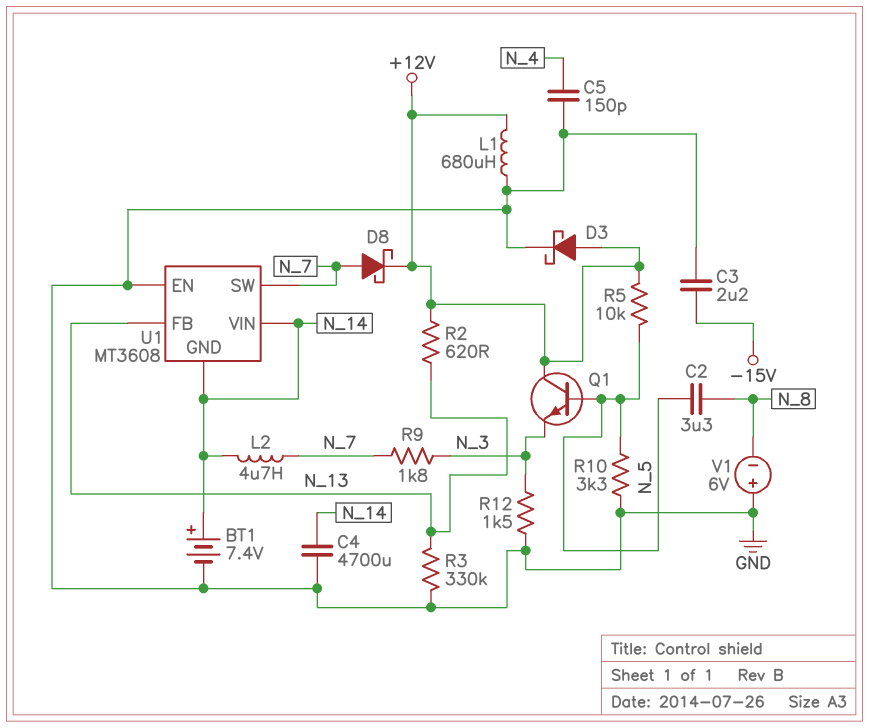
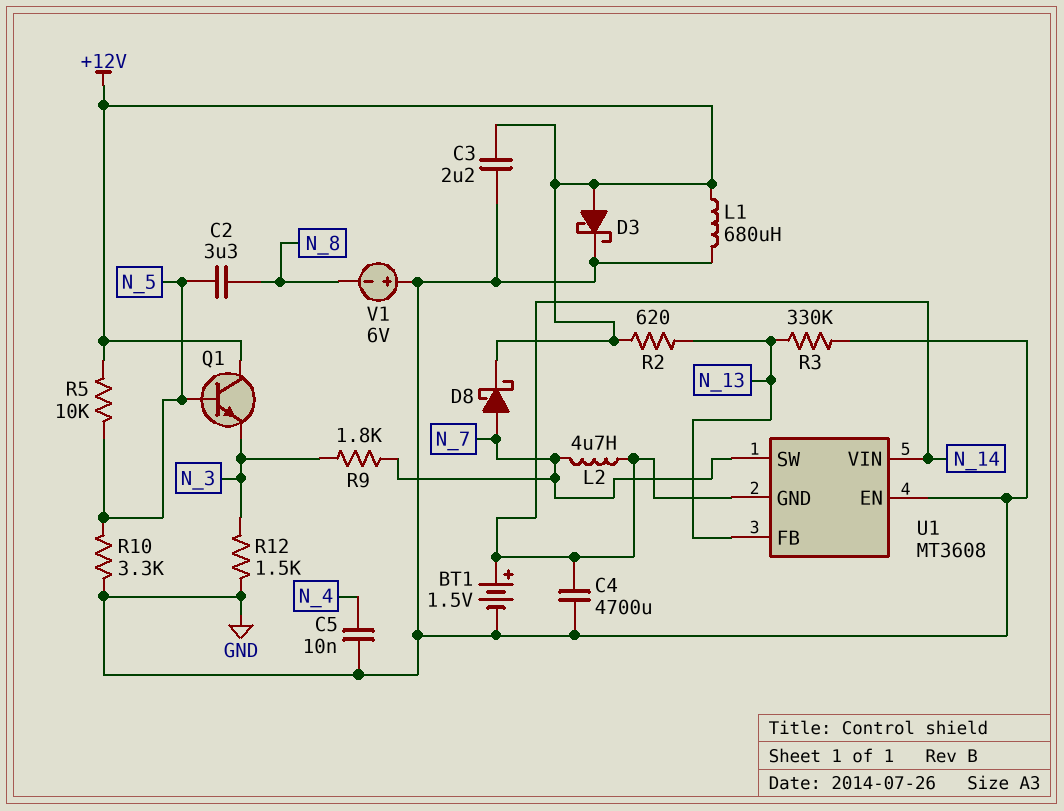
BT1: 7.4V (plus N_14, minus GND) -> 1.5V (plus N_14, minus GND)
C3: 2.2uF (-15V, GND) -> 2.2uF (+12V, GND)
C5: 150pF (GND, N_4) -> 10nF (GND, N_4)

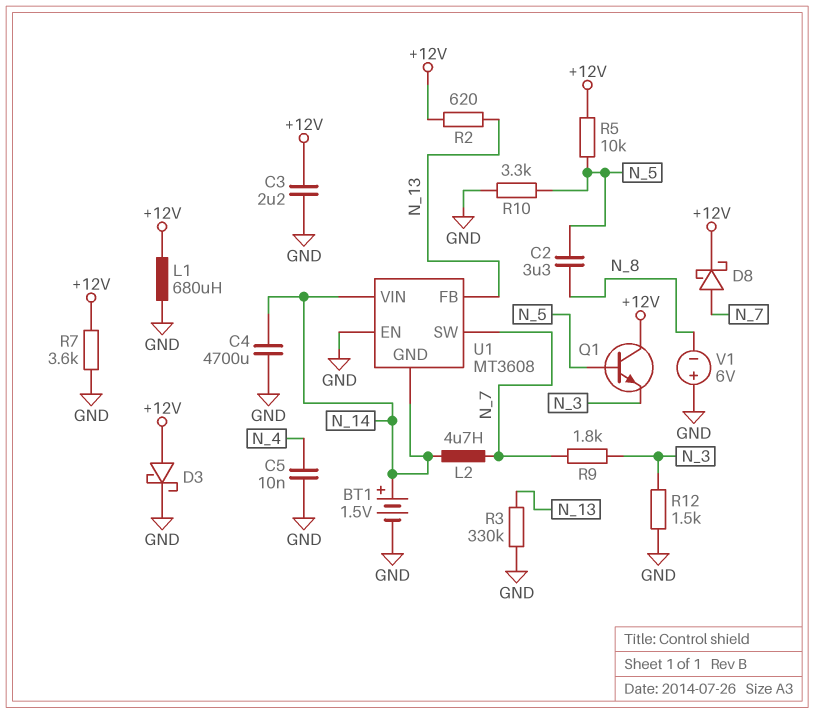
R7: none -> 3.6k (+12V, GND)

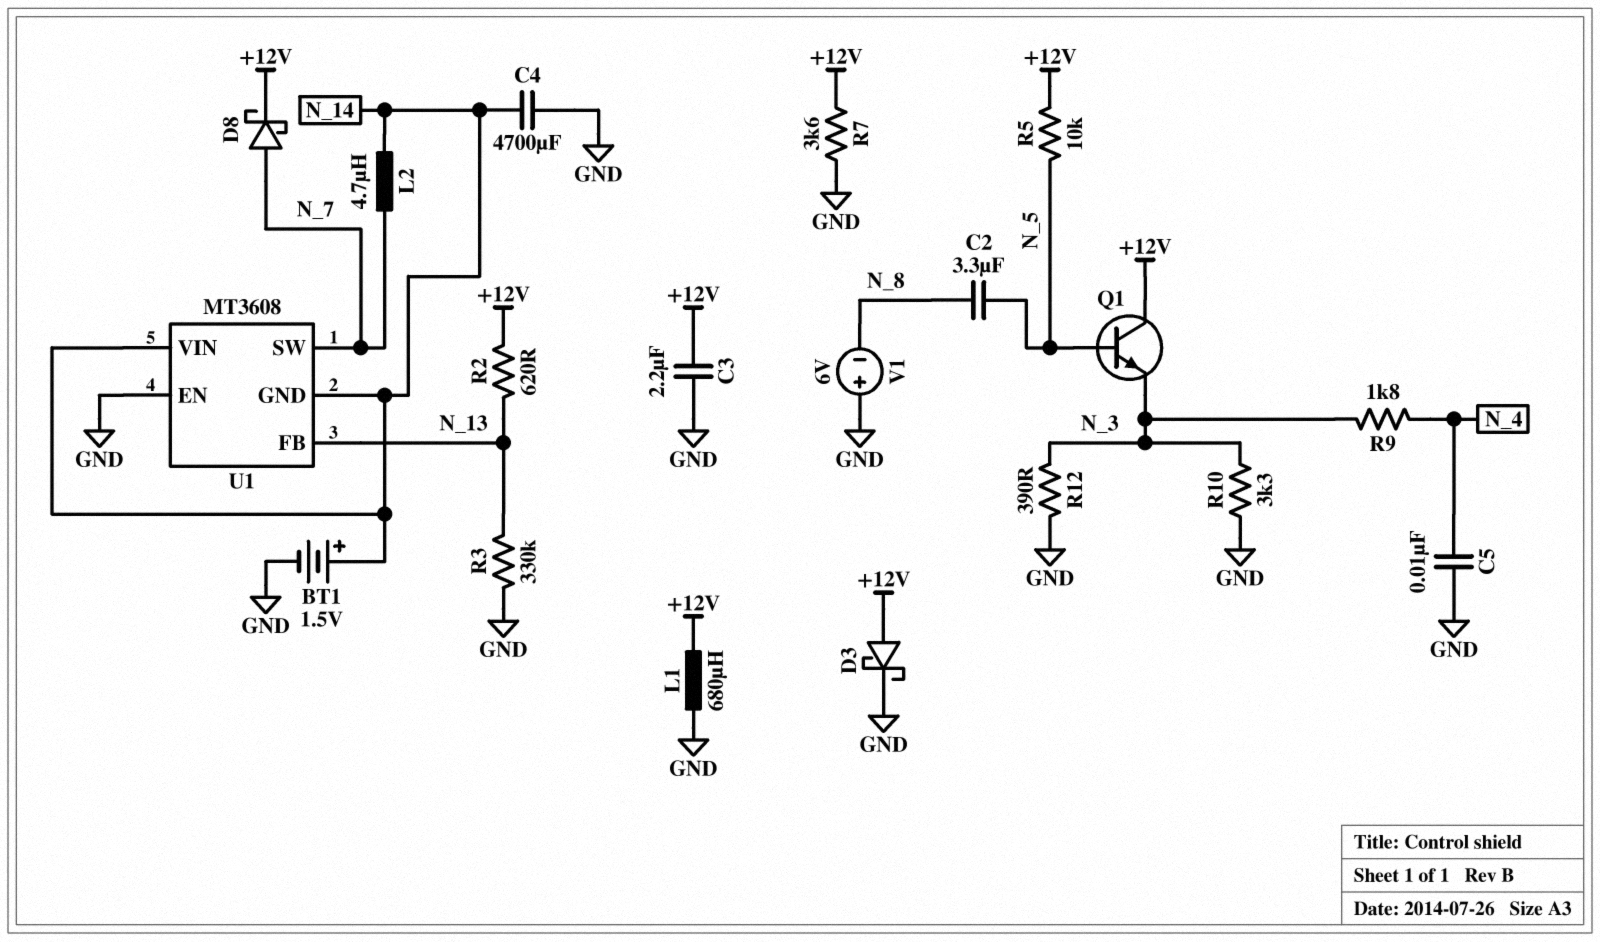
R9: 1.8k (N_3, N_7) -> 1.8k (N_3, N_4)
R10: 3.3k (GND, N_5) -> 3.3k (GND, N_3)
R12: 1.5k (GND, N_3) -> 390 (GND, N_3)

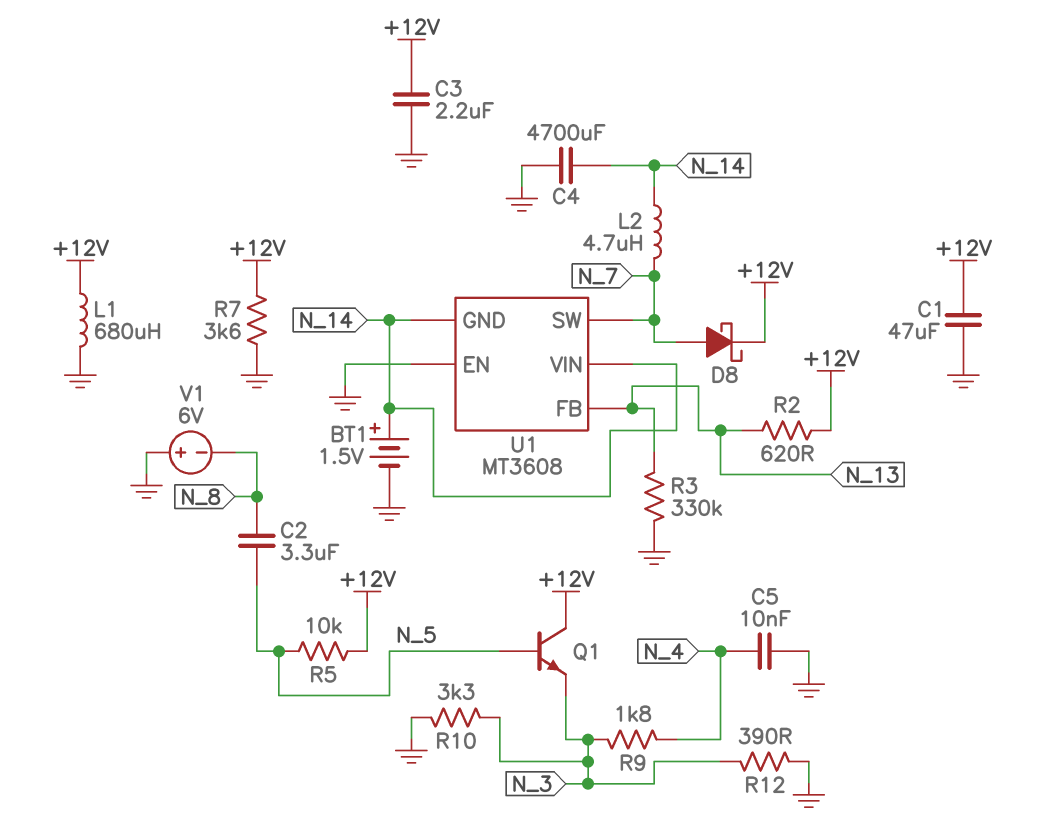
C1: none -> 47uF (+12V, GND)
D3: schottky (A +12V, K GND) -> none

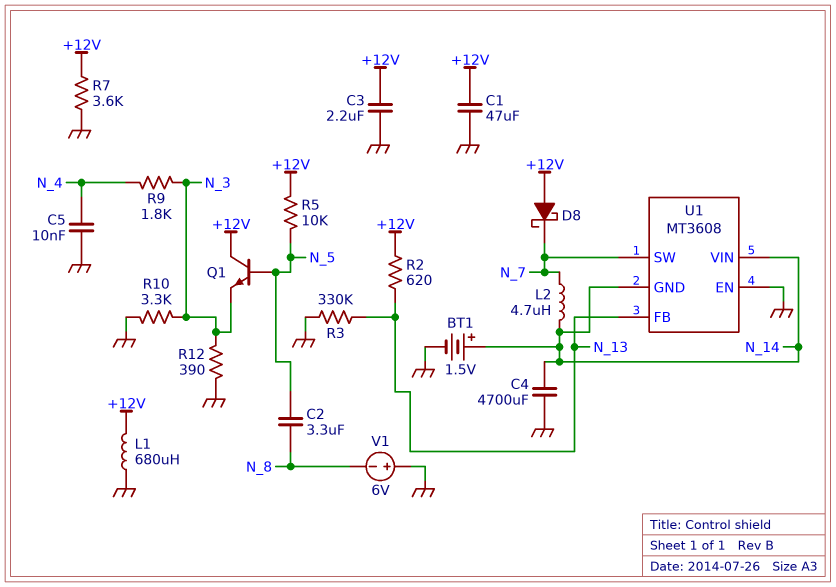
D8: schottky (A N_7, K +12V) -> schottky (A +12V, K N_7)

